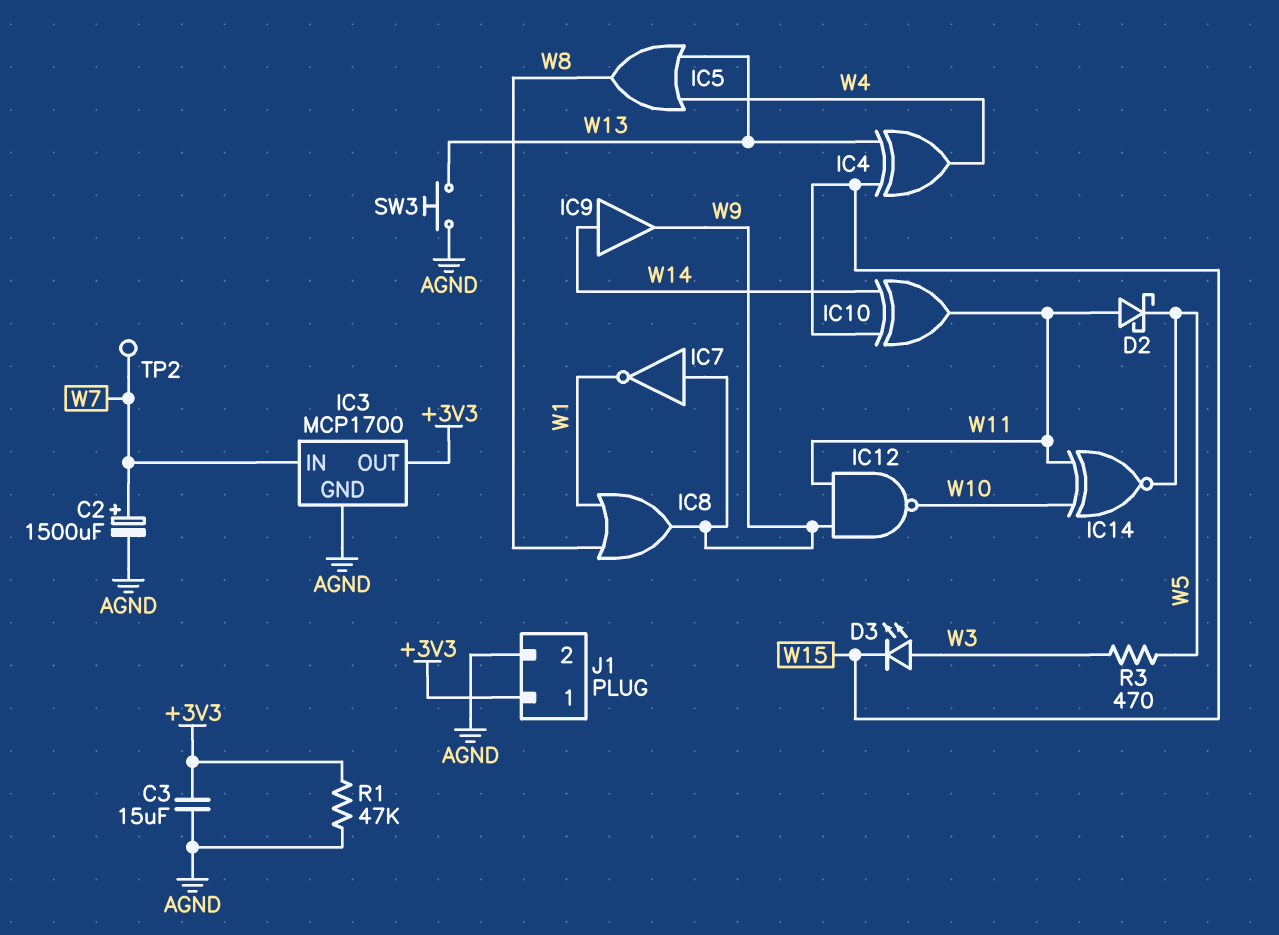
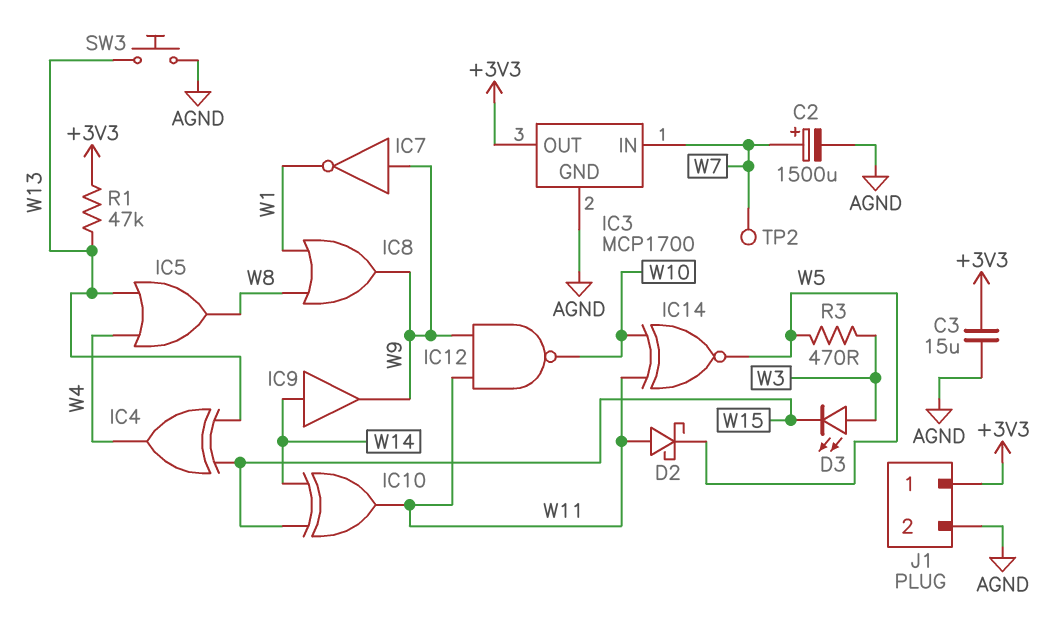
R1: 47k (+3V3, AGND) -> 47k (+3V3, W13)

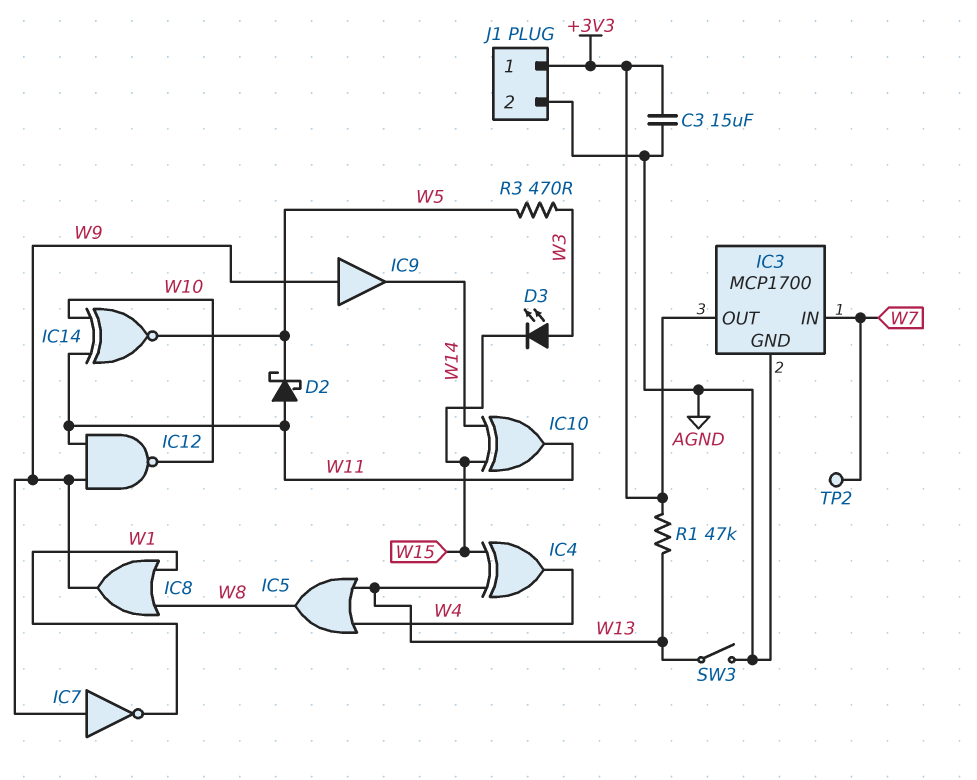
C2: 1500uF (plus W7, minus AGND) -> none
IC9: buffer (in W14, out W9) -> buffer (in W9, out W14)
SW3: button (AGND, W13) -> switch (AGND, W13)

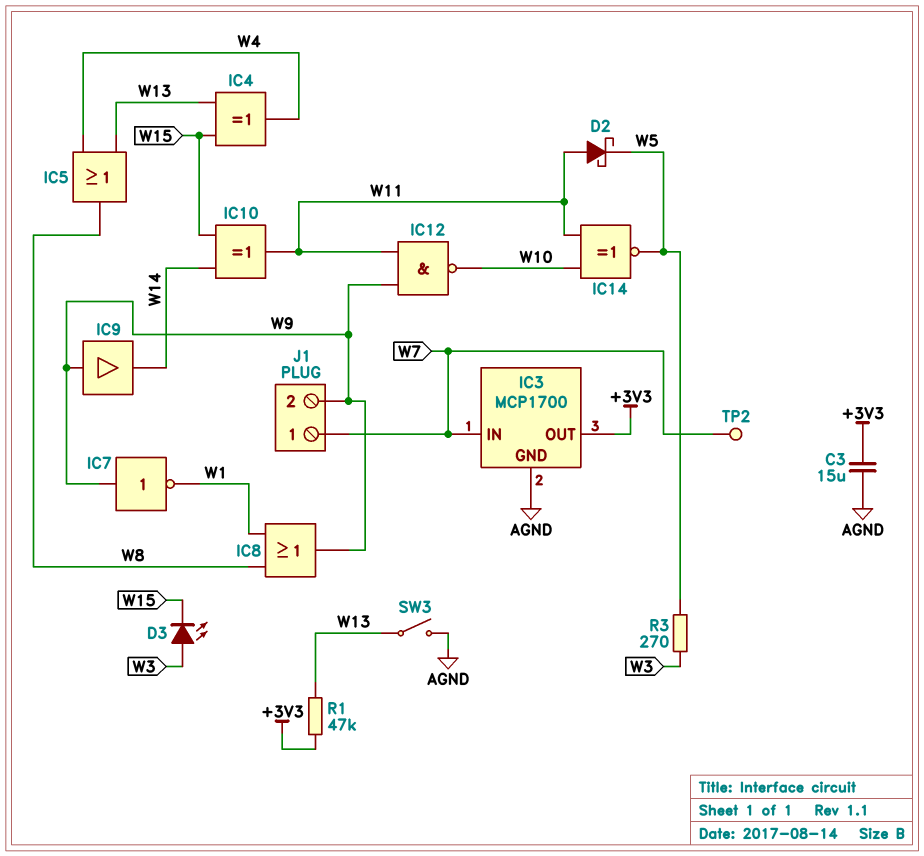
J1 pin 1: +3V3 -> W7
J1 pin 2: AGND -> W9
R3: 470 (W3, W5) -> 270 (W3, W5)

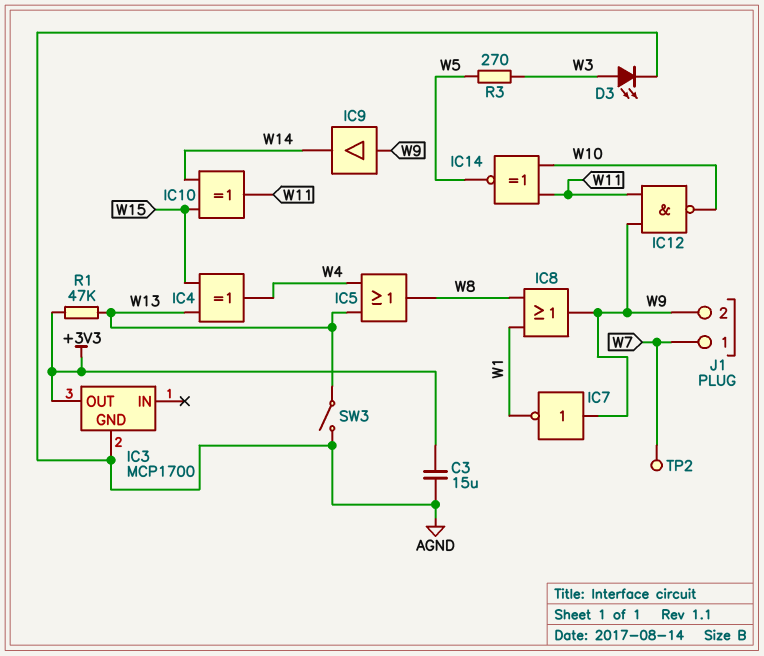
D2: schottky (A W11, K W5) -> none
D3: LED (A W3, K W15) -> LED (A W3, K AGND)
IC3 pin IN: W7 -> none

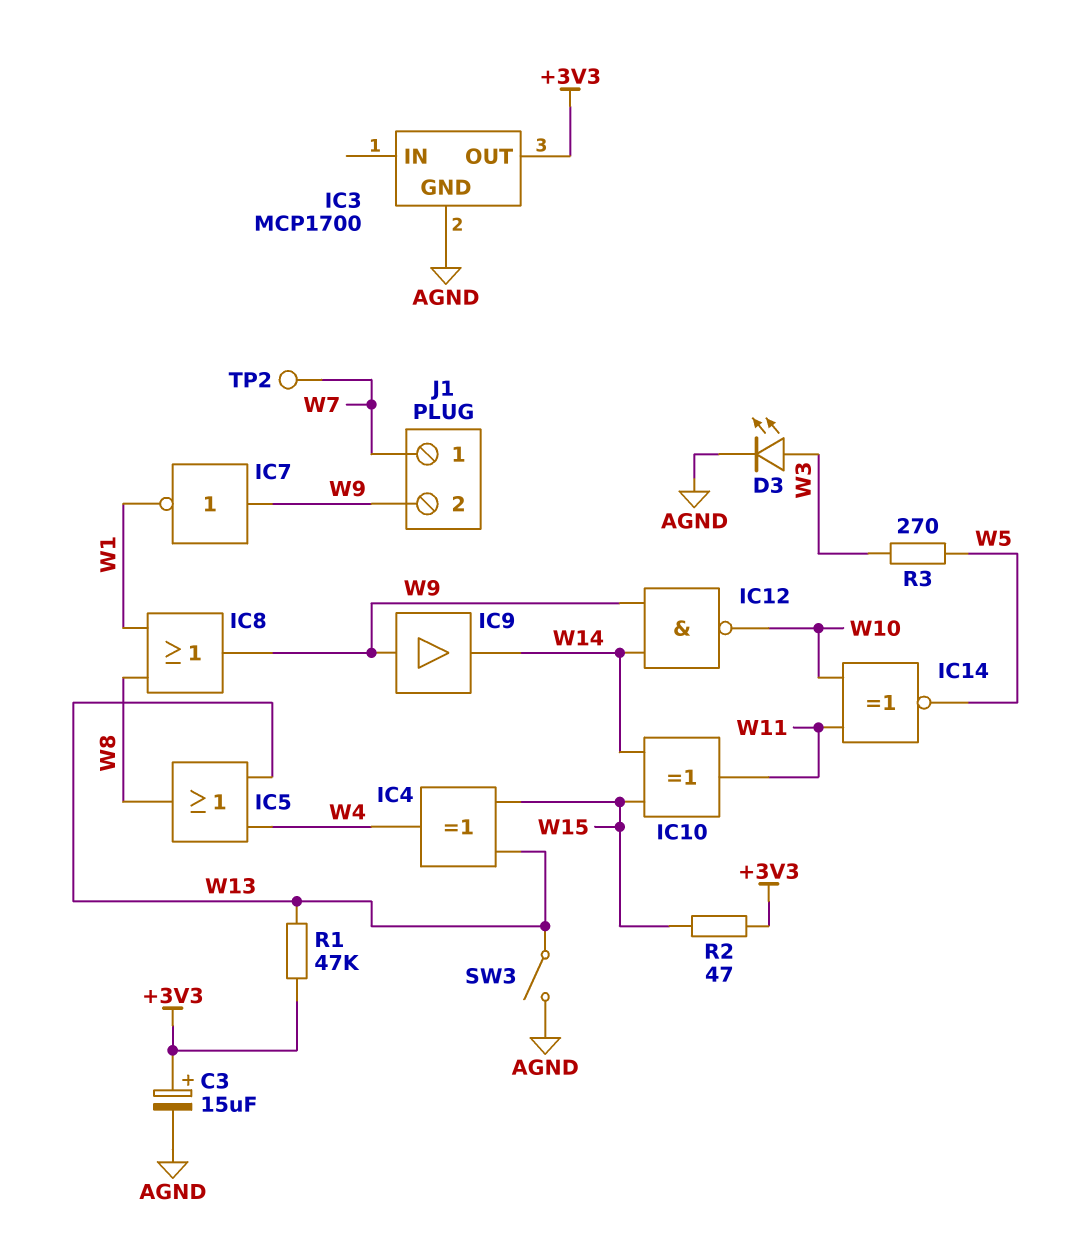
C3: 15uF (+3V3, AGND) -> 15uF (plus +3V3, minus AGND)
IC12: NAND (in W9, in W11, out W10) -> NAND (in W9, in W14, out W10)
R2: none -> 47 (+3V3, W15)

